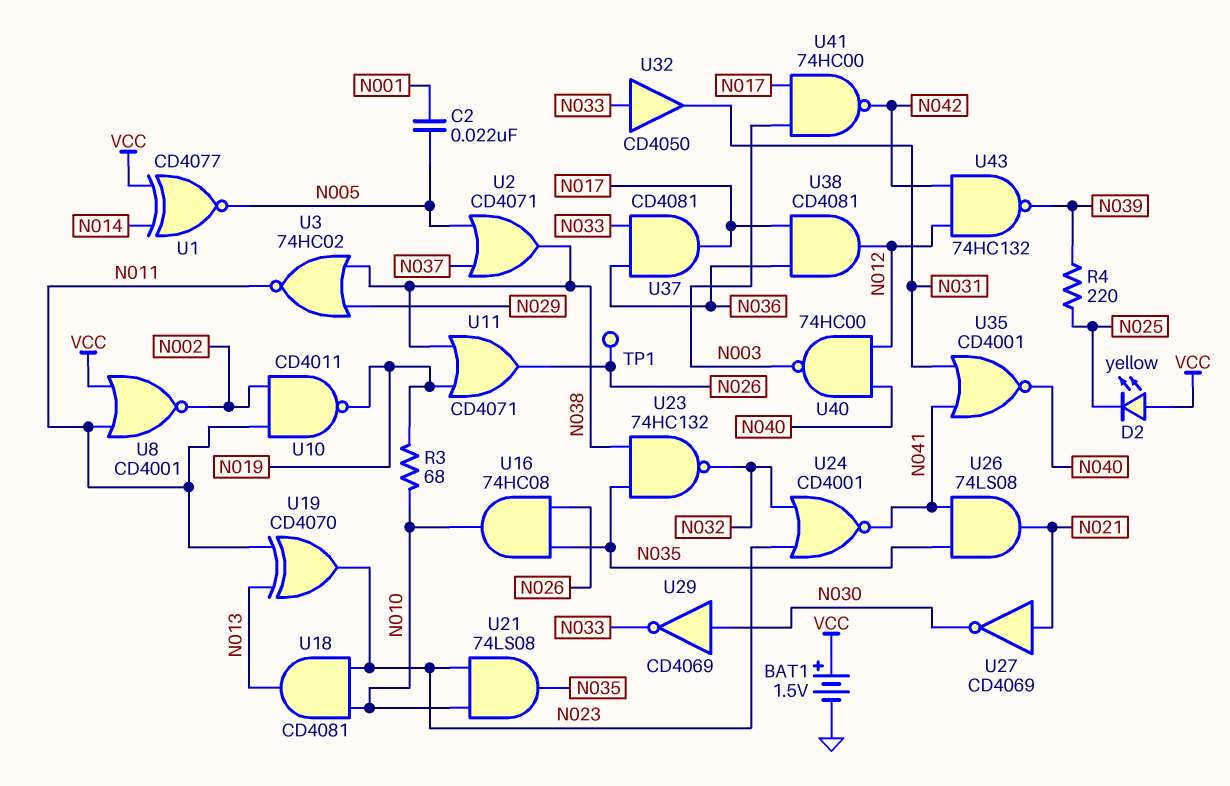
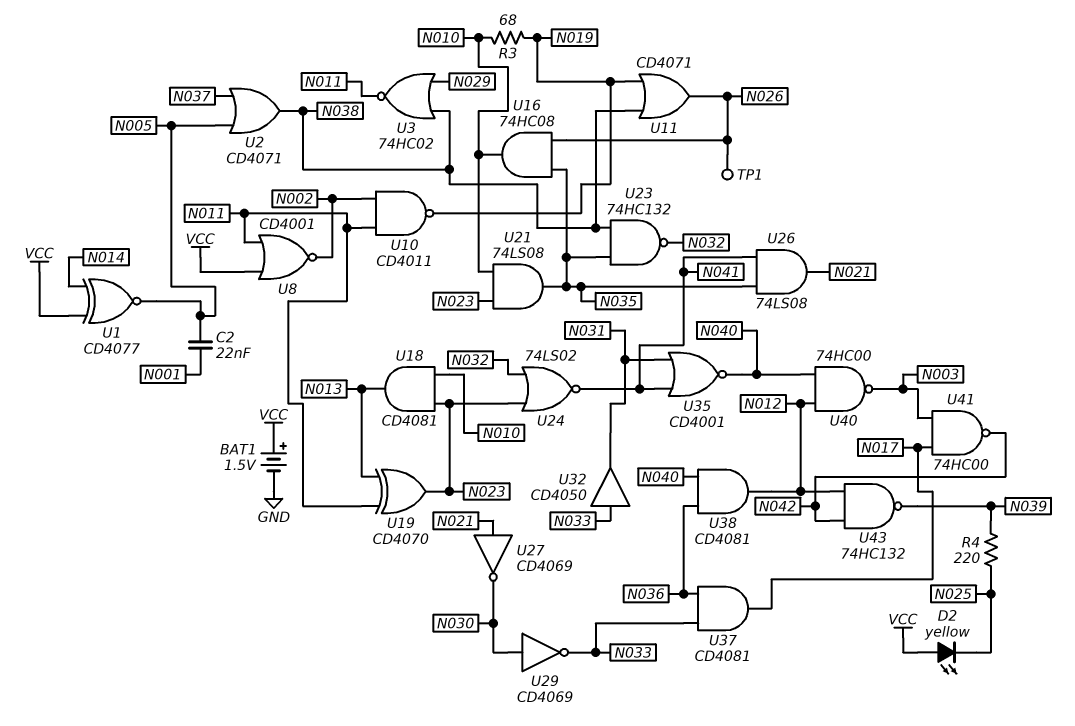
U24: NOR CD4001 (in N023, in N032, out N041) -> NOR 74LS02 (in N023, in N032, out N041)
U38: AND CD4081 (in N017, in N036, out N012) -> AND CD4081 (in N036, in N040, out N012)

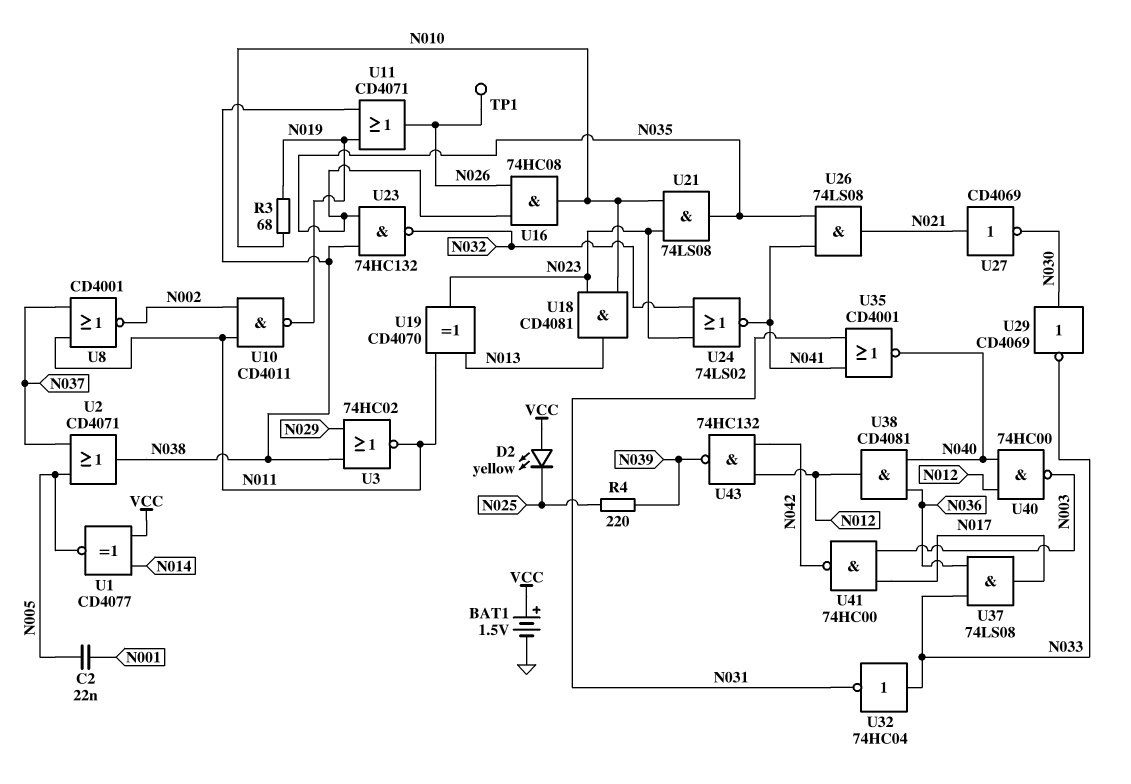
U8: NOR CD4001 (in N011, in VCC, out N002) -> NOR CD4001 (in N011, in N037, out N002)
U32: buffer CD4050 (in N033, out N031) -> NOT 74HC04 (in N033, out N031)
U37: AND CD4081 (in N033, in N036, out N017) -> AND 74LS08 (in N033, in N036, out N017)

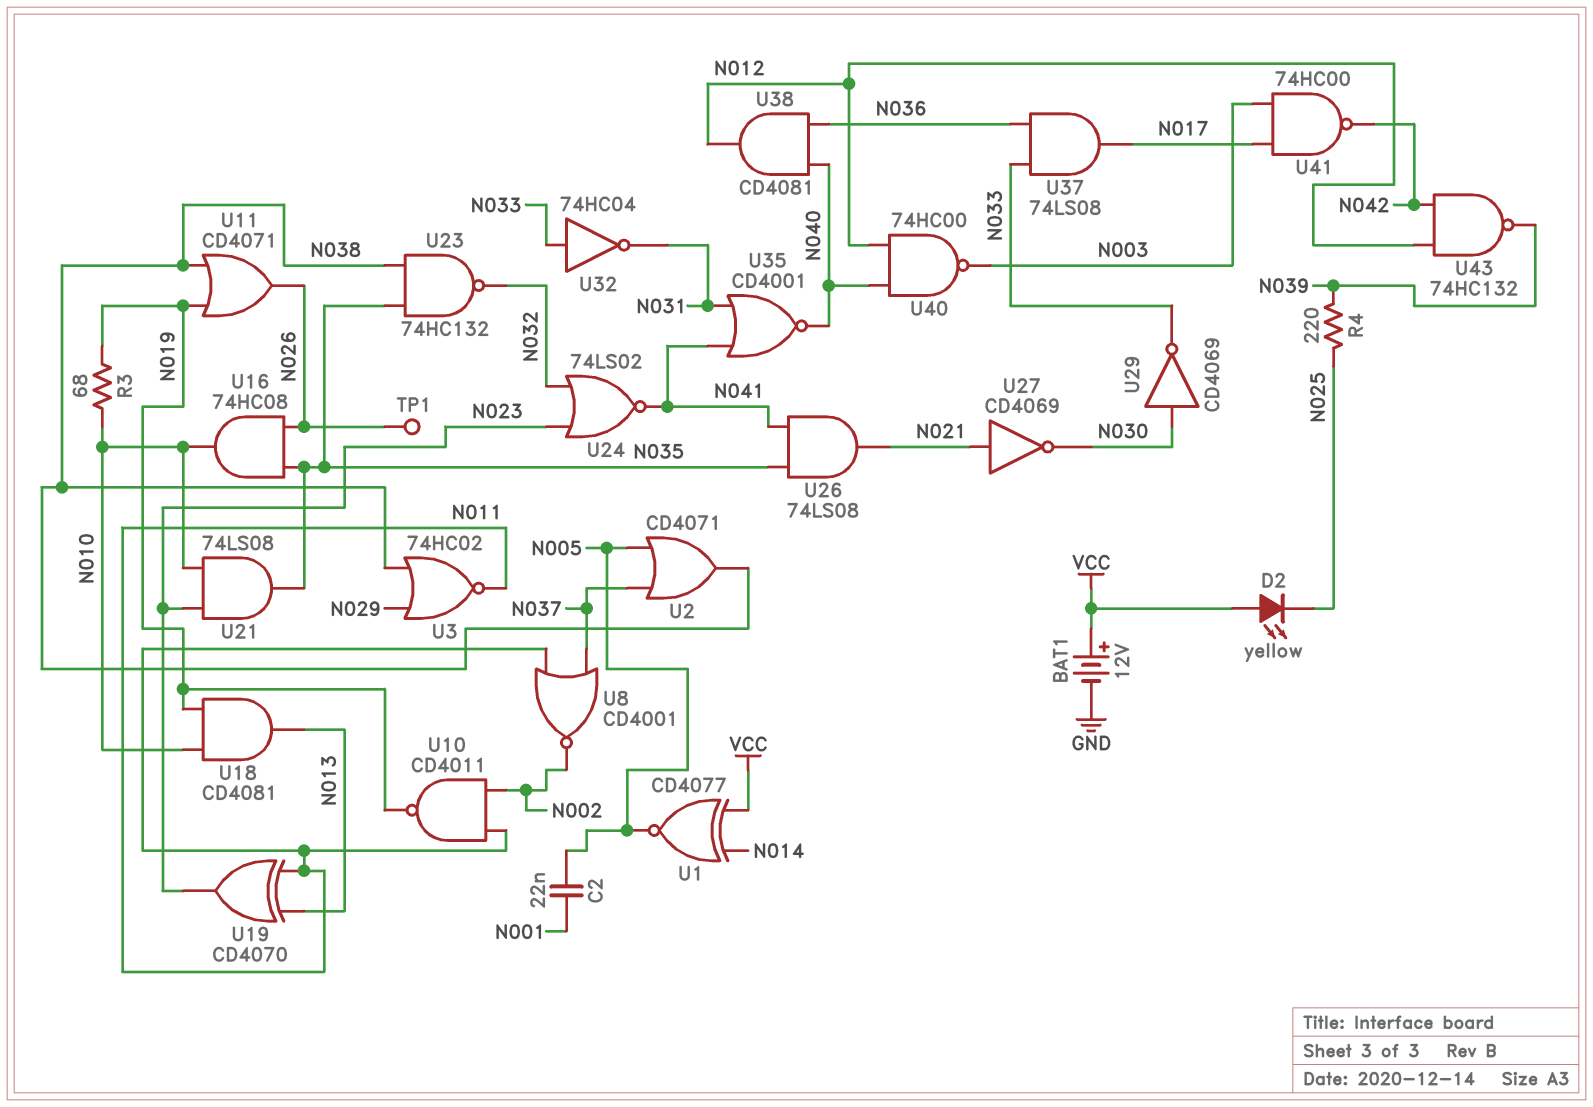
BAT1: 1.5V (plus VCC, minus GND) -> 12V (plus VCC, minus GND)
U18: AND CD4081 (in N010, in N023, out N013) -> AND CD4081 (in N010, in N019, out N013)

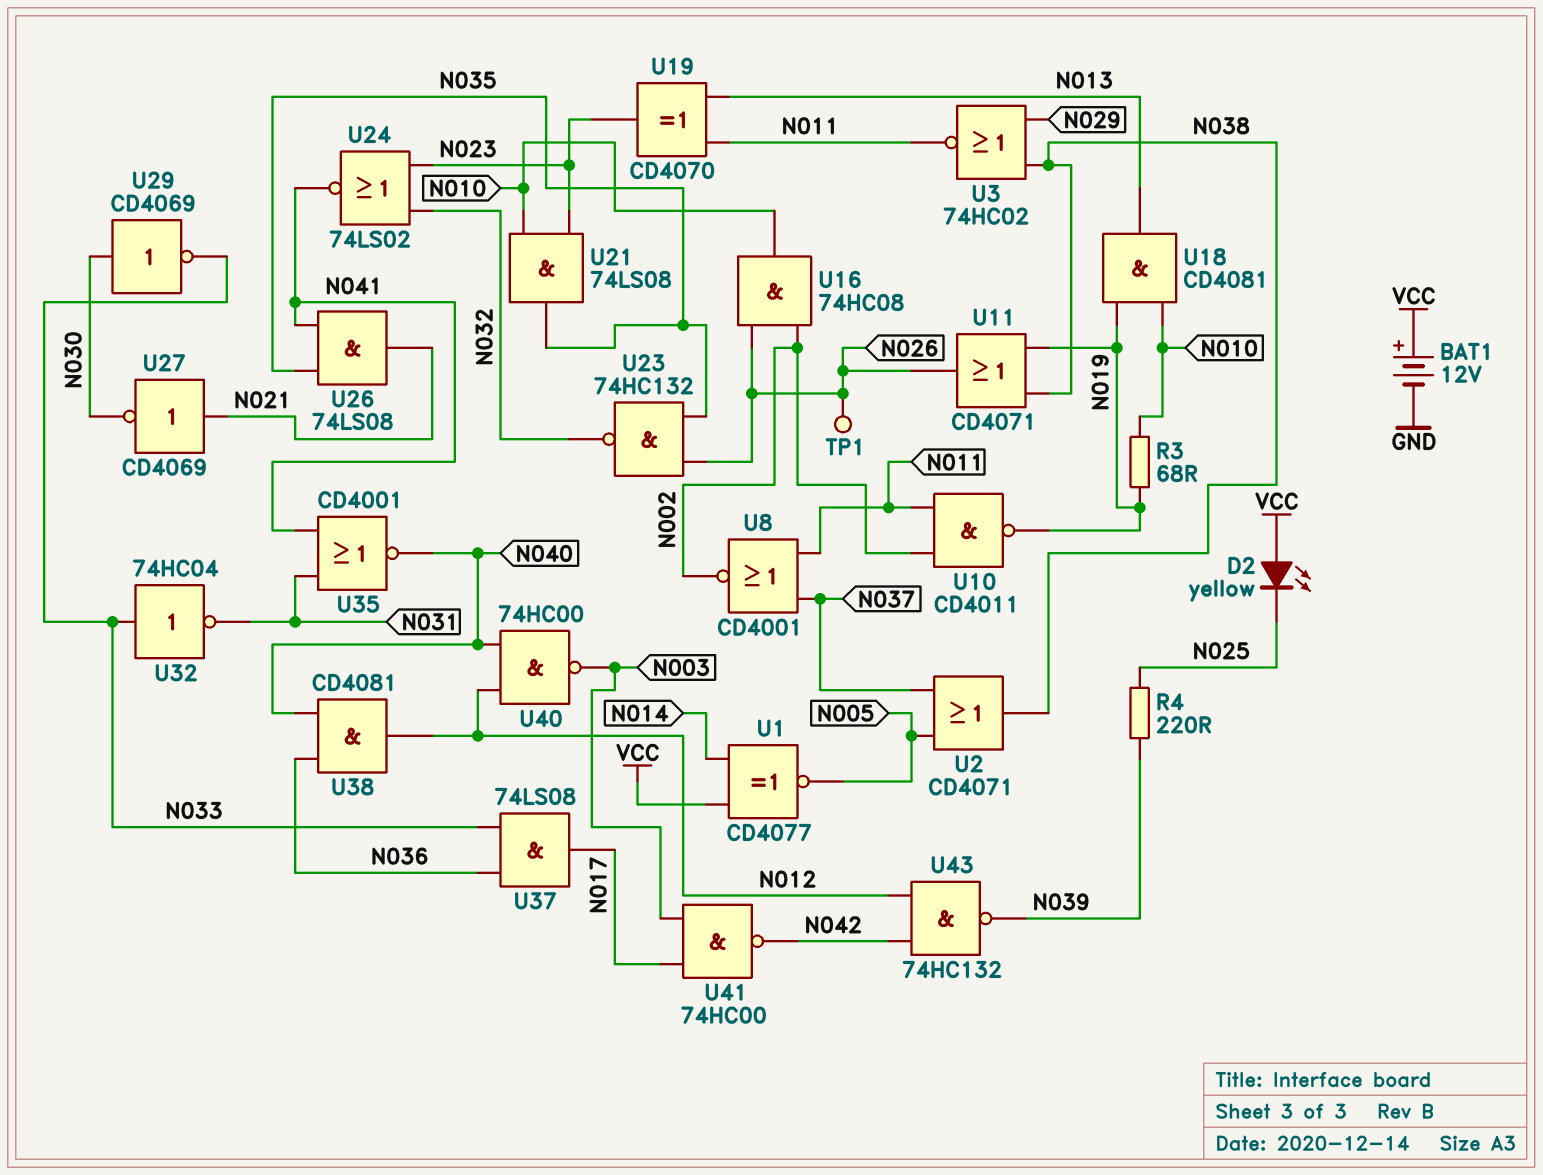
C2: 22nF (N001, N005) -> none
U16: AND 74HC08 (in N026, in N035, out N010) -> AND 74HC08 (in N002, in N026, out N010)
U23: NAND 74HC132 (in N035, in N038, out N032) -> NAND 74HC132 (in N026, in N035, out N032)

